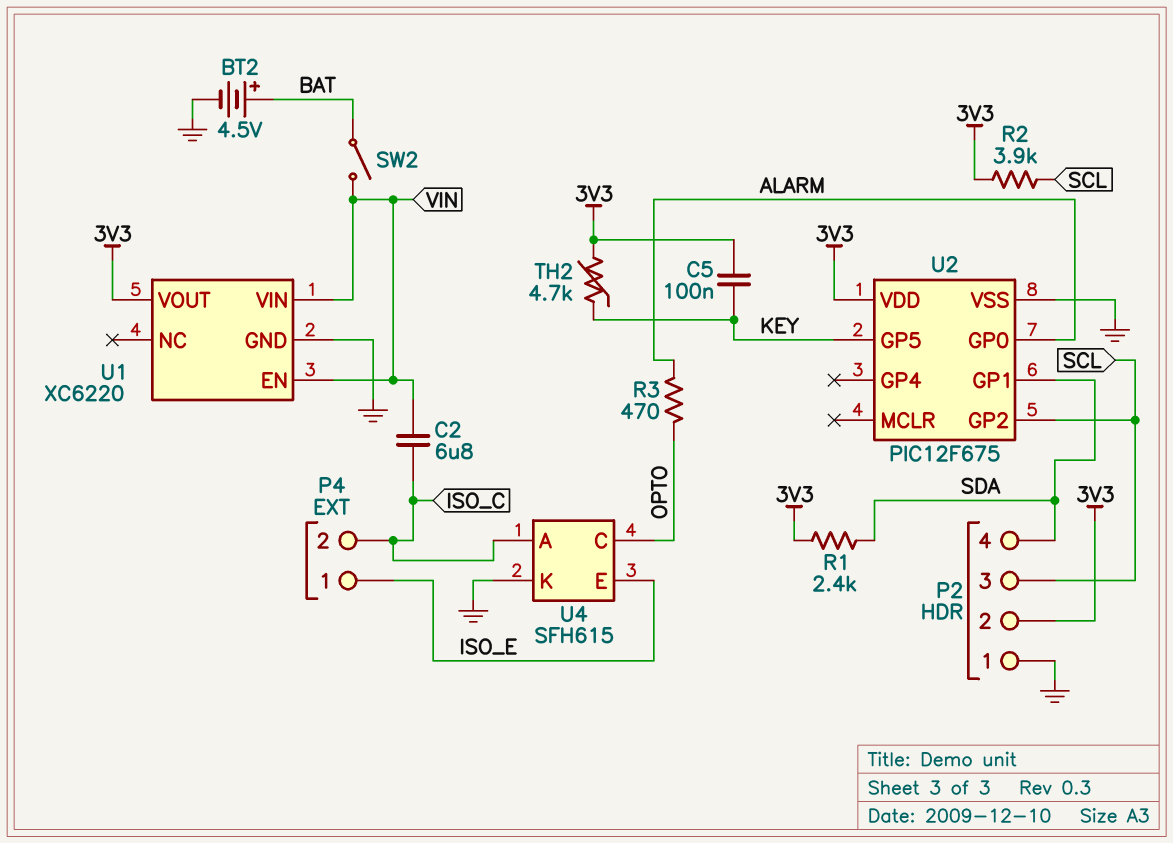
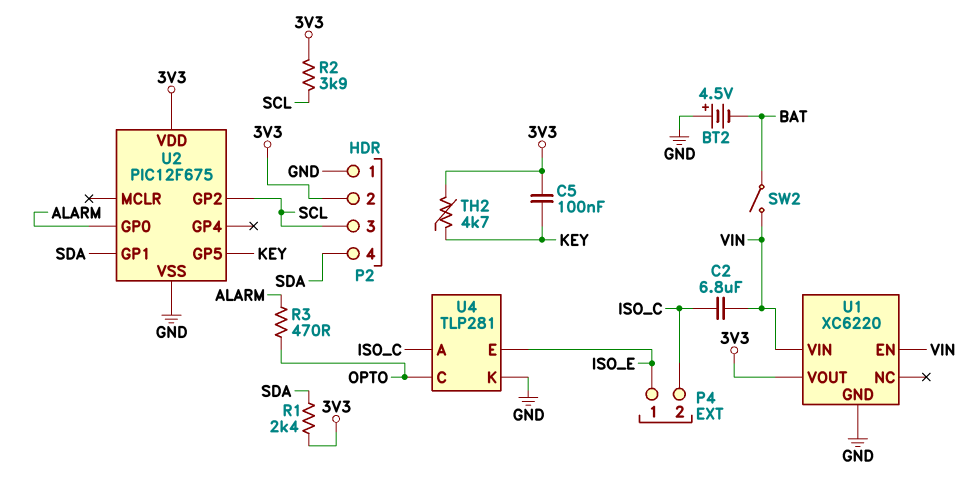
BT2: 4.5V (plus BAT, minus GND) -> 4.5V (plus GND, minus BAT)
U4: SFH615 -> TLP281

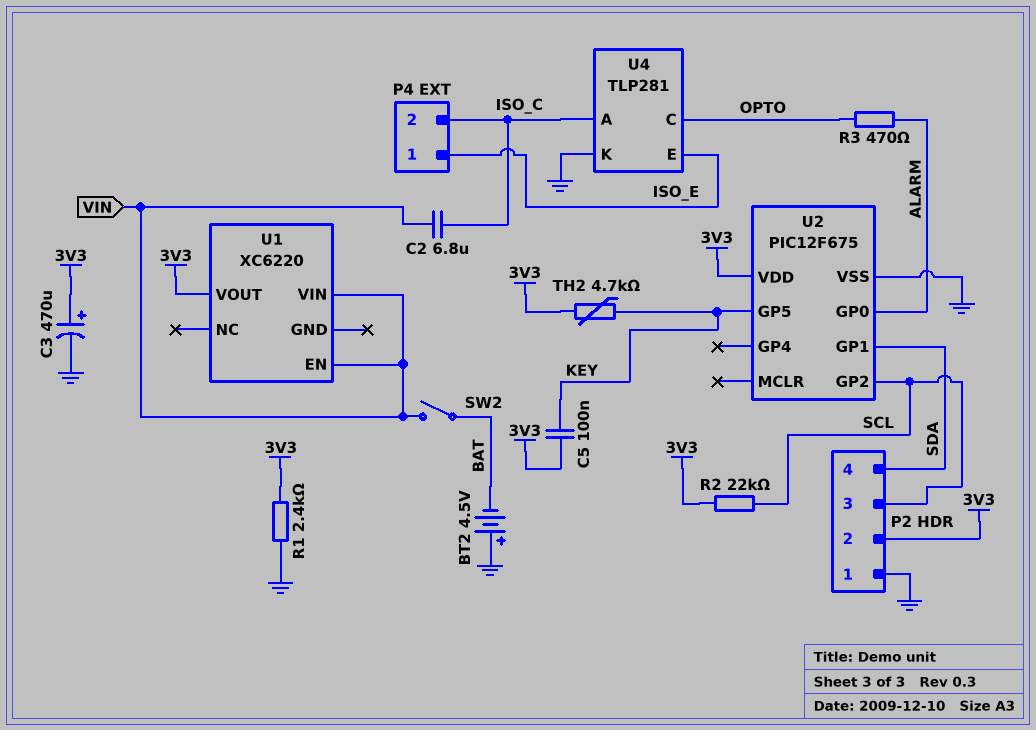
C3: none -> 470uF (plus 3V3, minus GND)
R1: 2.4k (3V3, SDA) -> 2.4k (3V3, GND)
R2: 3.9k (3V3, SCL) -> 22k (3V3, SCL)
U1 pin GND: GND -> none

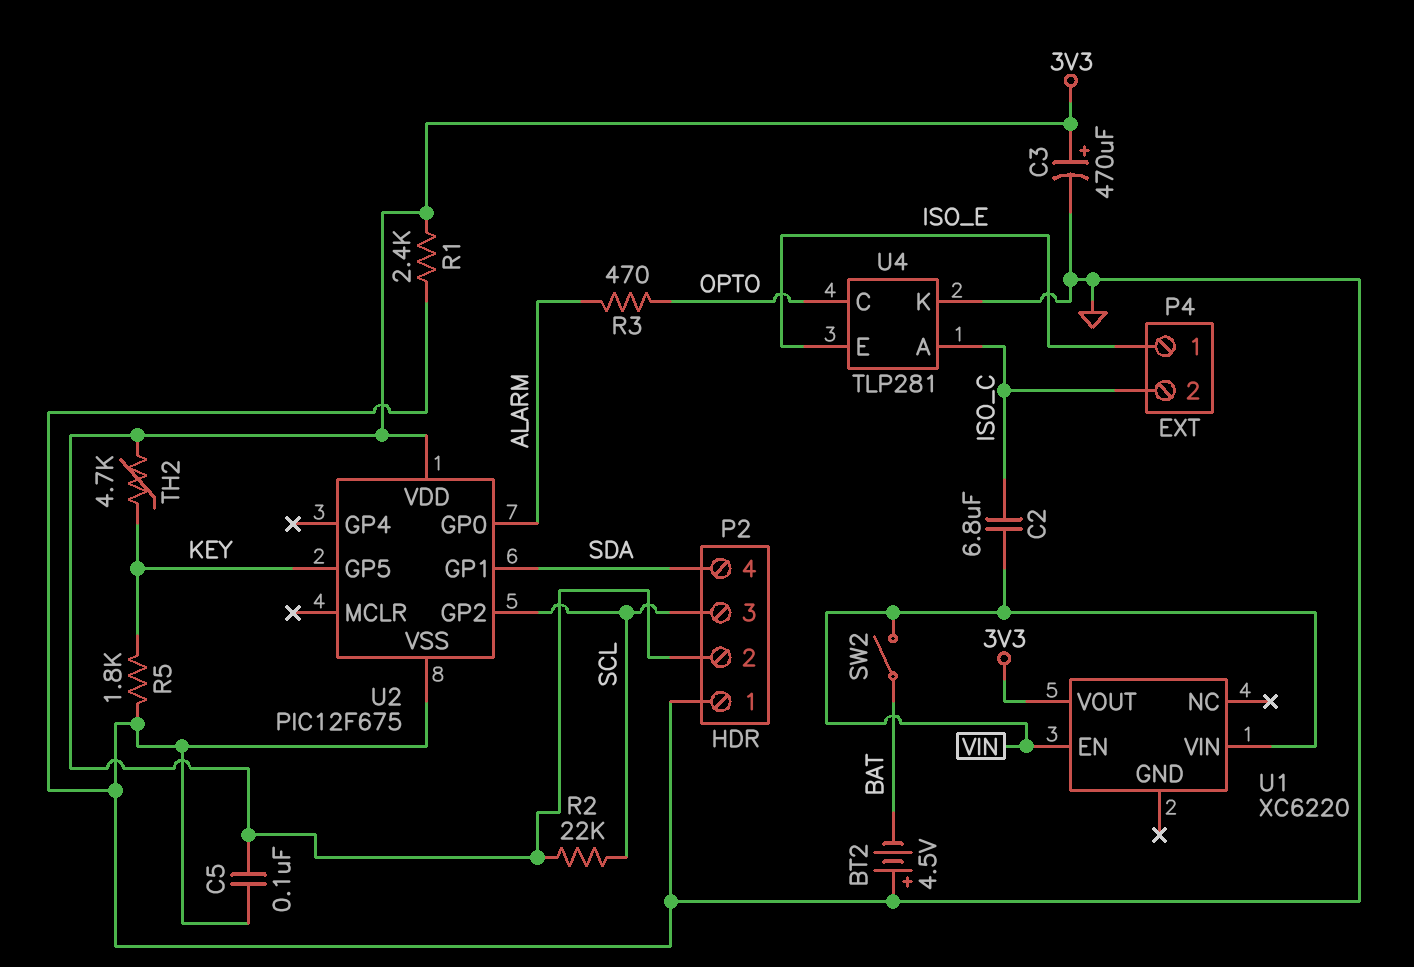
C5: 100nF (3V3, KEY) -> 100nF (3V3, GND)
R5: none -> 1.8k (GND, KEY)

